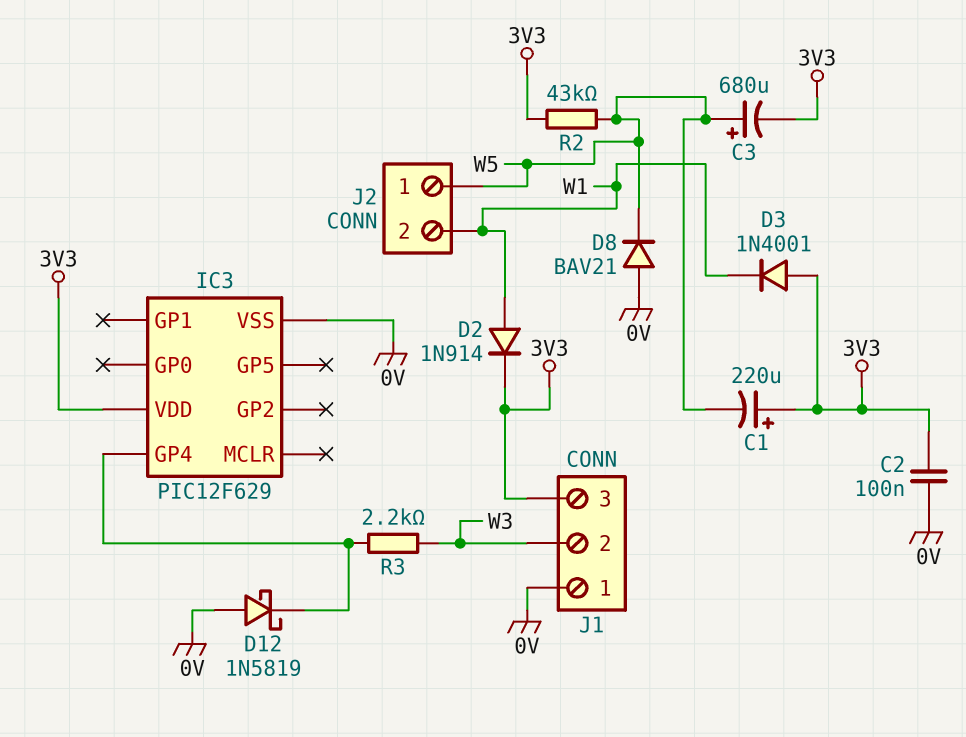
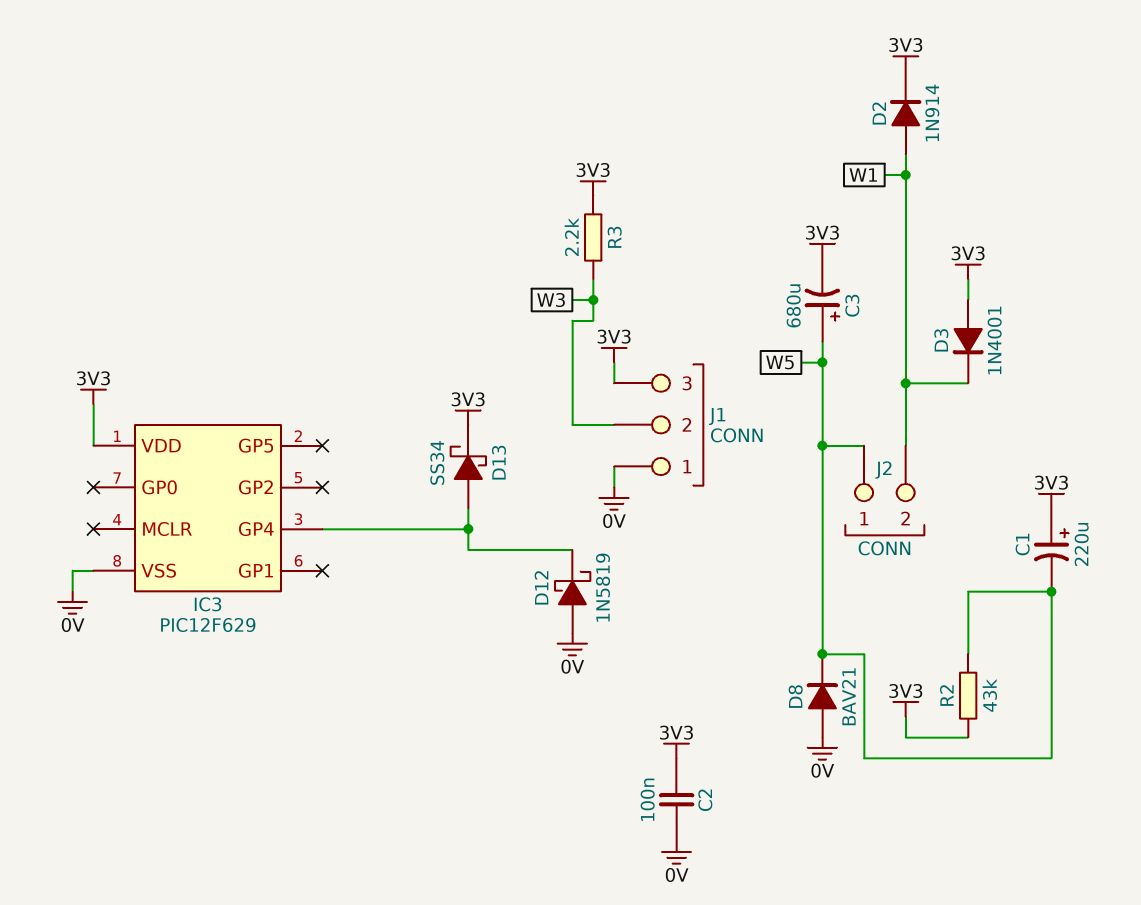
D13: none -> schottky SS34 (A IC3/GP4, K 3V3)
R3: 2.2k (IC3/GP4, W3) -> 2.2k (3V3, W3)

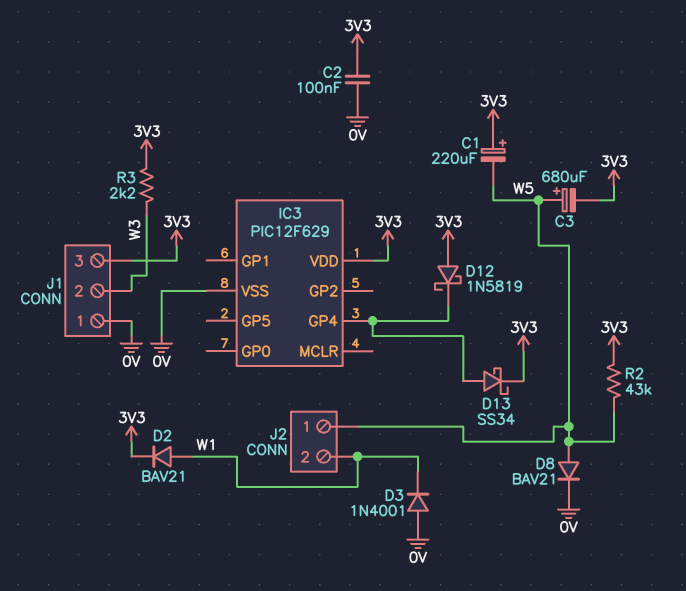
D2: diode 1N914 (A W1, K 3V3) -> diode BAV21 (A W1, K 3V3)
D3: diode 1N4001 (A 3V3, K W1) -> diode 1N4001 (A 0V, K W1)
D8: diode BAV21 (A 0V, K W5) -> diode BAV21 (A W5, K 0V)
D12: schottky 1N5819 (A 0V, K IC3/GP4) -> schottky 1N5819 (A 3V3, K IC3/GP4)

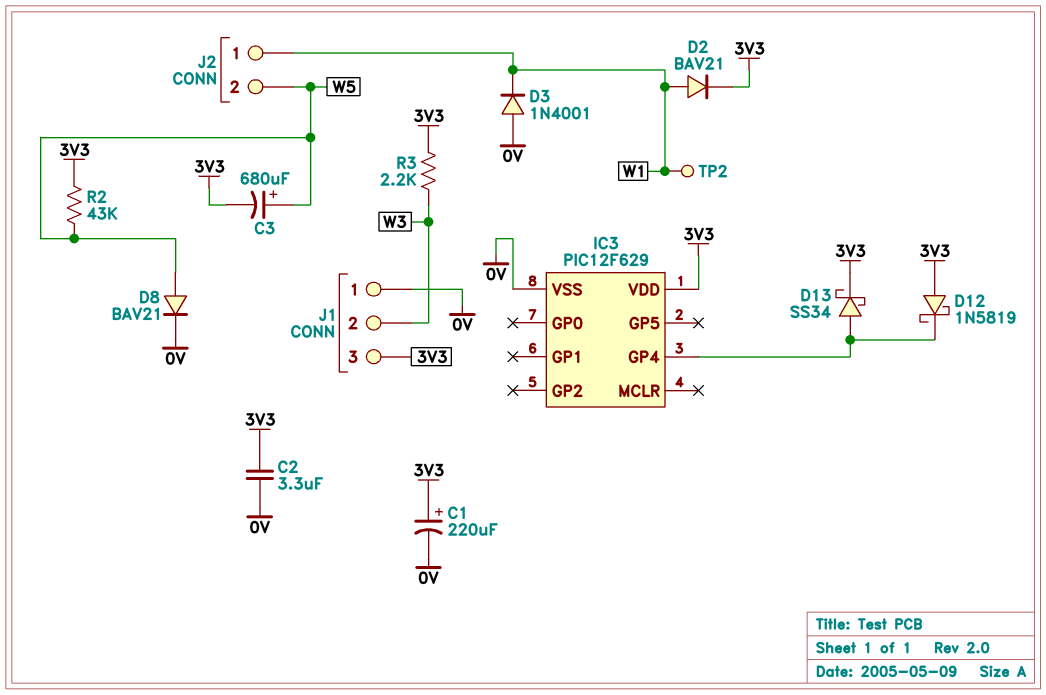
C1: 220uF (plus 3V3, minus W5) -> 220uF (plus 3V3, minus 0V)
C2: 100nF (0V, 3V3) -> 3.3uF (0V, 3V3)
J2 pin 1: W5 -> W1
J2 pin 2: W1 -> W5
TP2: none -> test point (W1)

